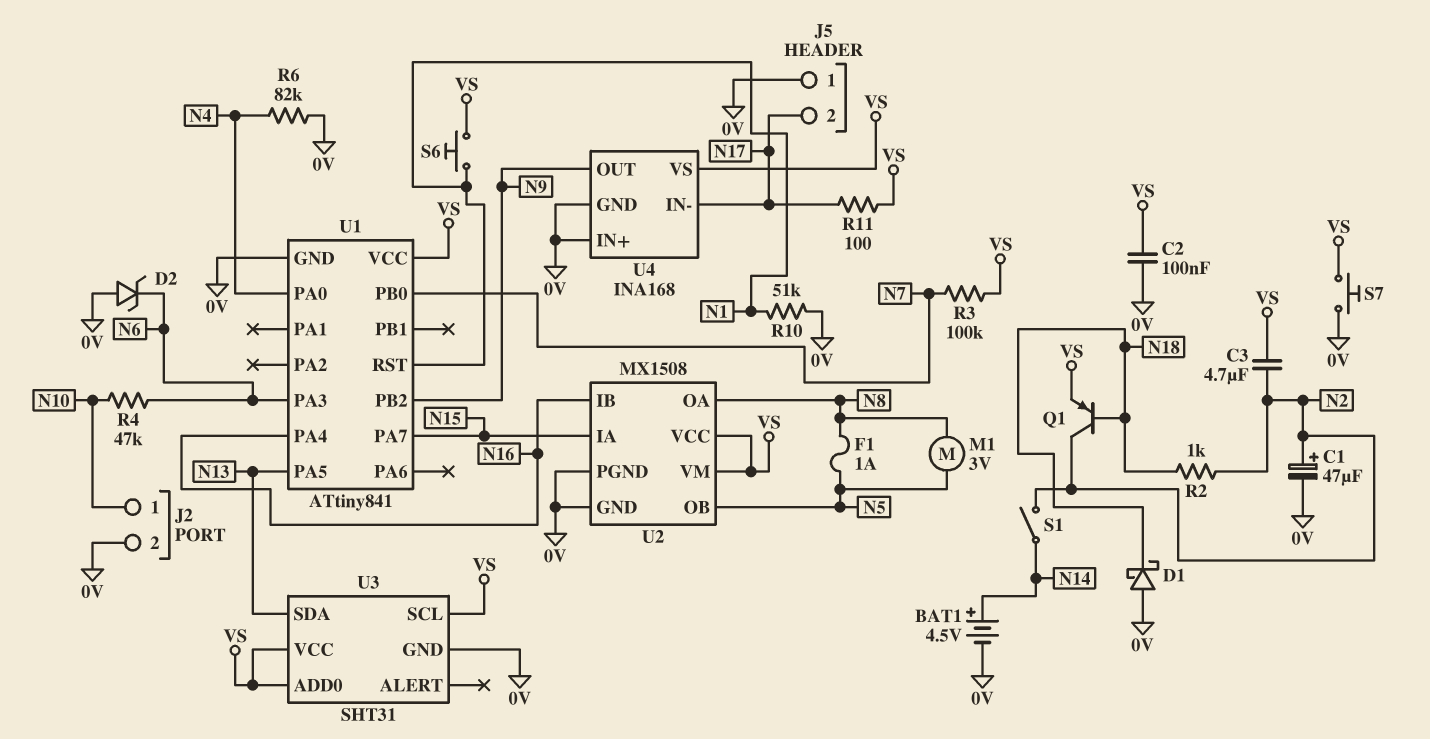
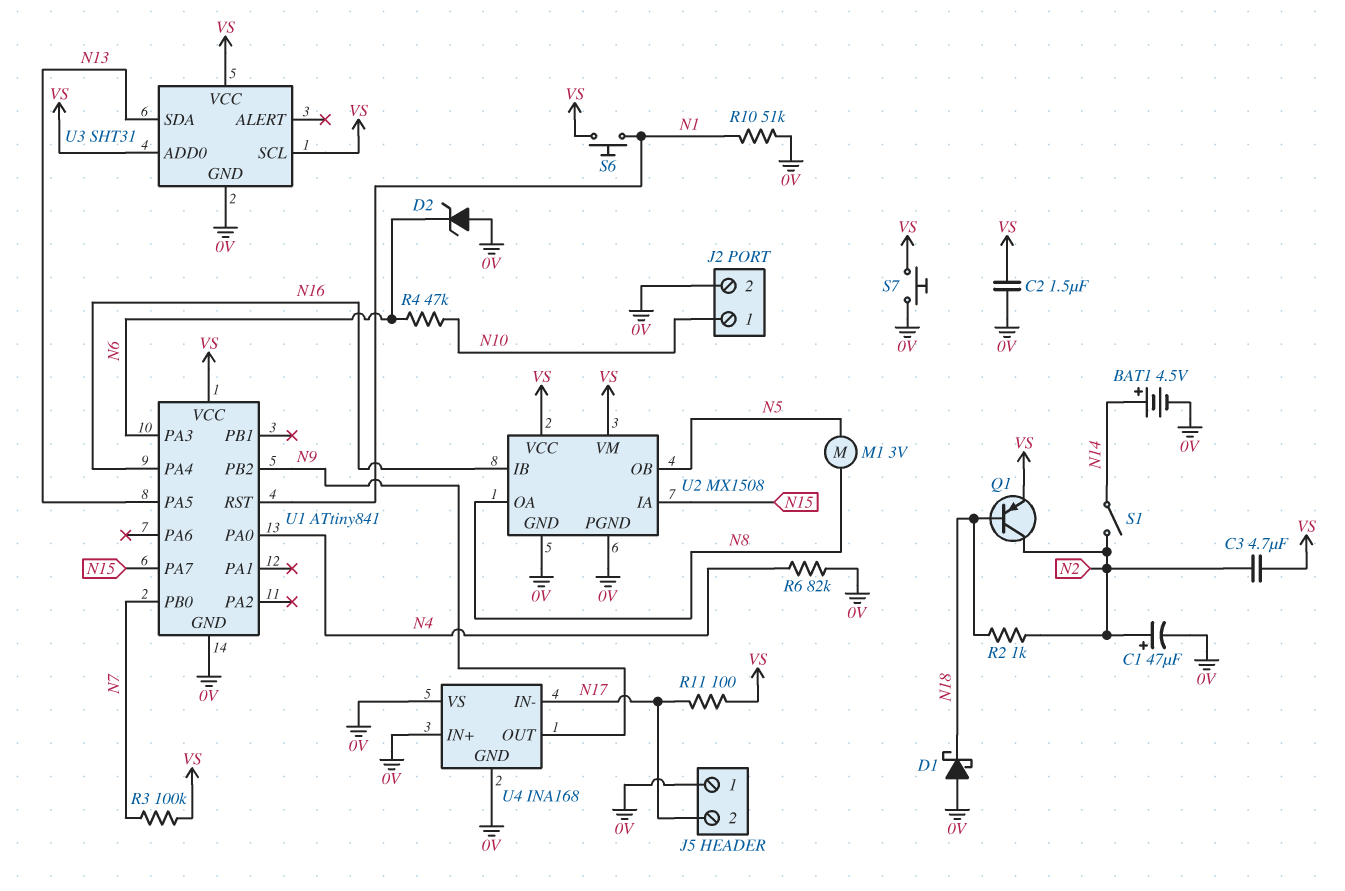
C2: 100nF (0V, VS) -> 1.5uF (0V, VS)
F1: 1A (N5, N8) -> none
U4 pin VS: VS -> 0V

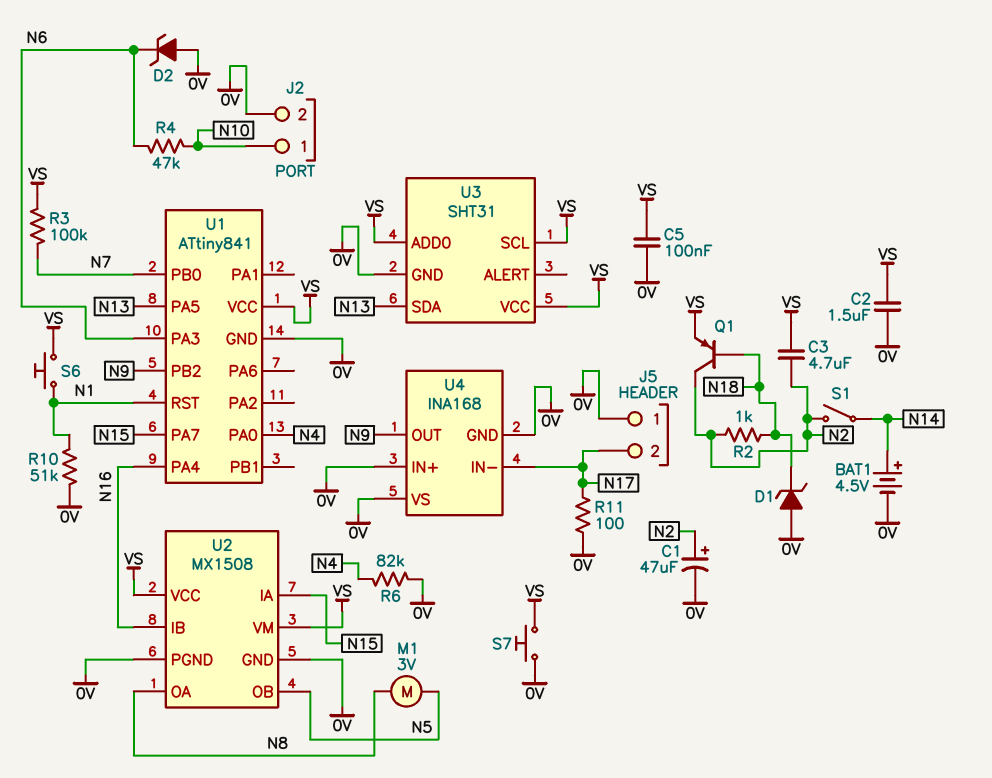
C5: none -> 100nF (0V, VS)
D1: schottky (A 0V, K N18) -> zener (A 0V, K N18)
R11: 100 (N17, VS) -> 100 (0V, N17)

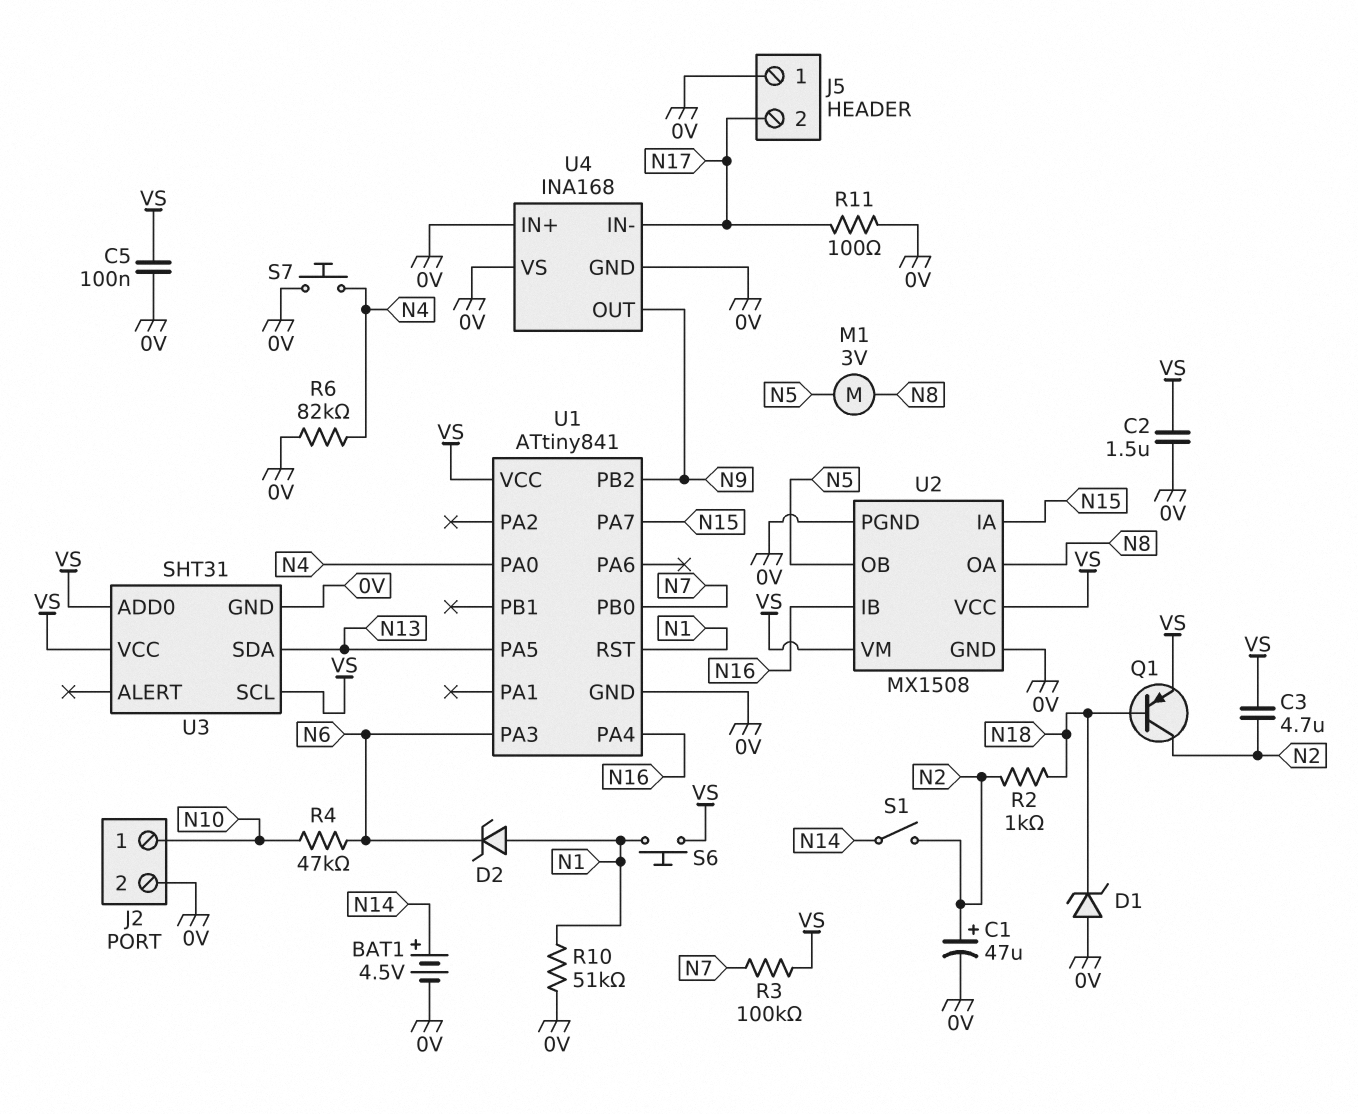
D2: zener (A 0V, K N6) -> zener (A N1, K N6)
S7: button (0V, VS) -> button (0V, N4)

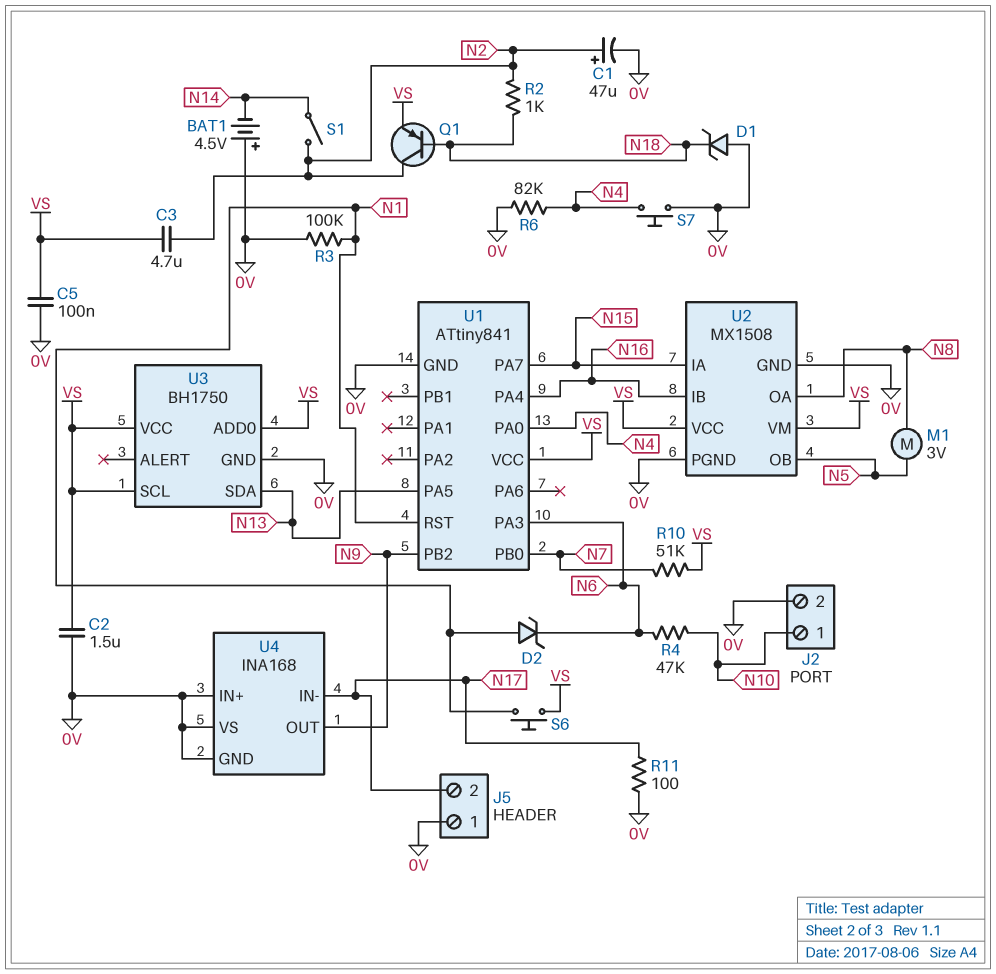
BAT1: 4.5V (plus N14, minus 0V) -> 4.5V (plus 0V, minus N14)
R3: 100k (N7, VS) -> 100k (0V, N1)
R10: 51k (0V, N1) -> 51k (N7, VS)
U3: SHT31 -> BH1750

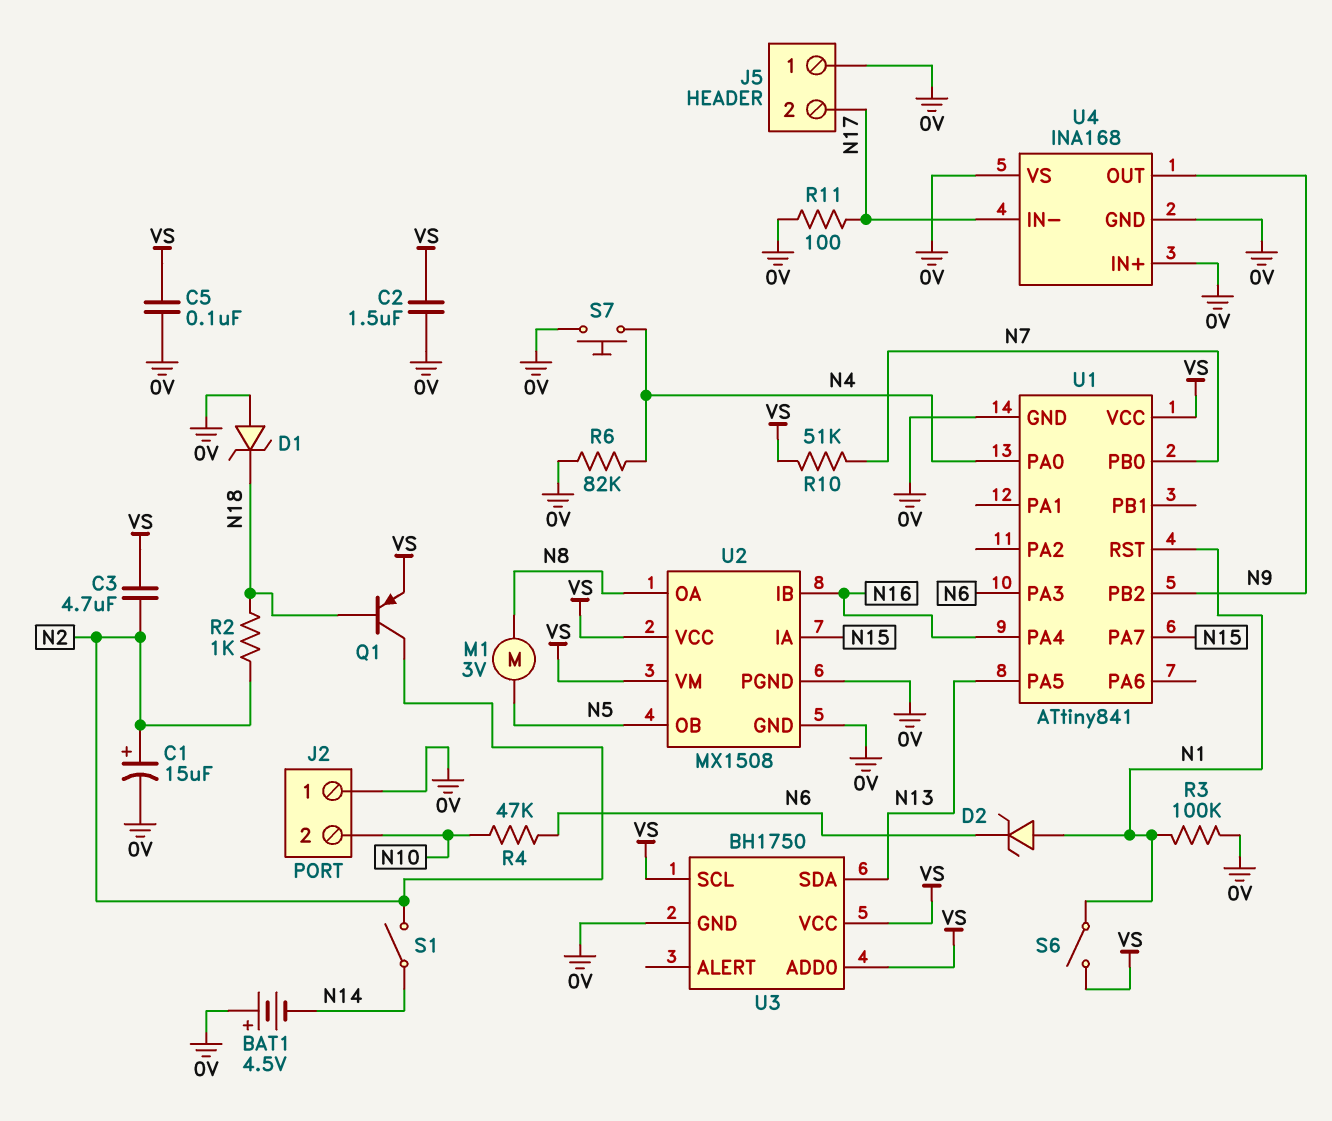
C1: 47uF (plus N2, minus 0V) -> 15uF (plus N2, minus 0V)
J2 pin 1: N10 -> 0V
J2 pin 2: 0V -> N10
S6: button (N1, VS) -> switch (N1, VS)

